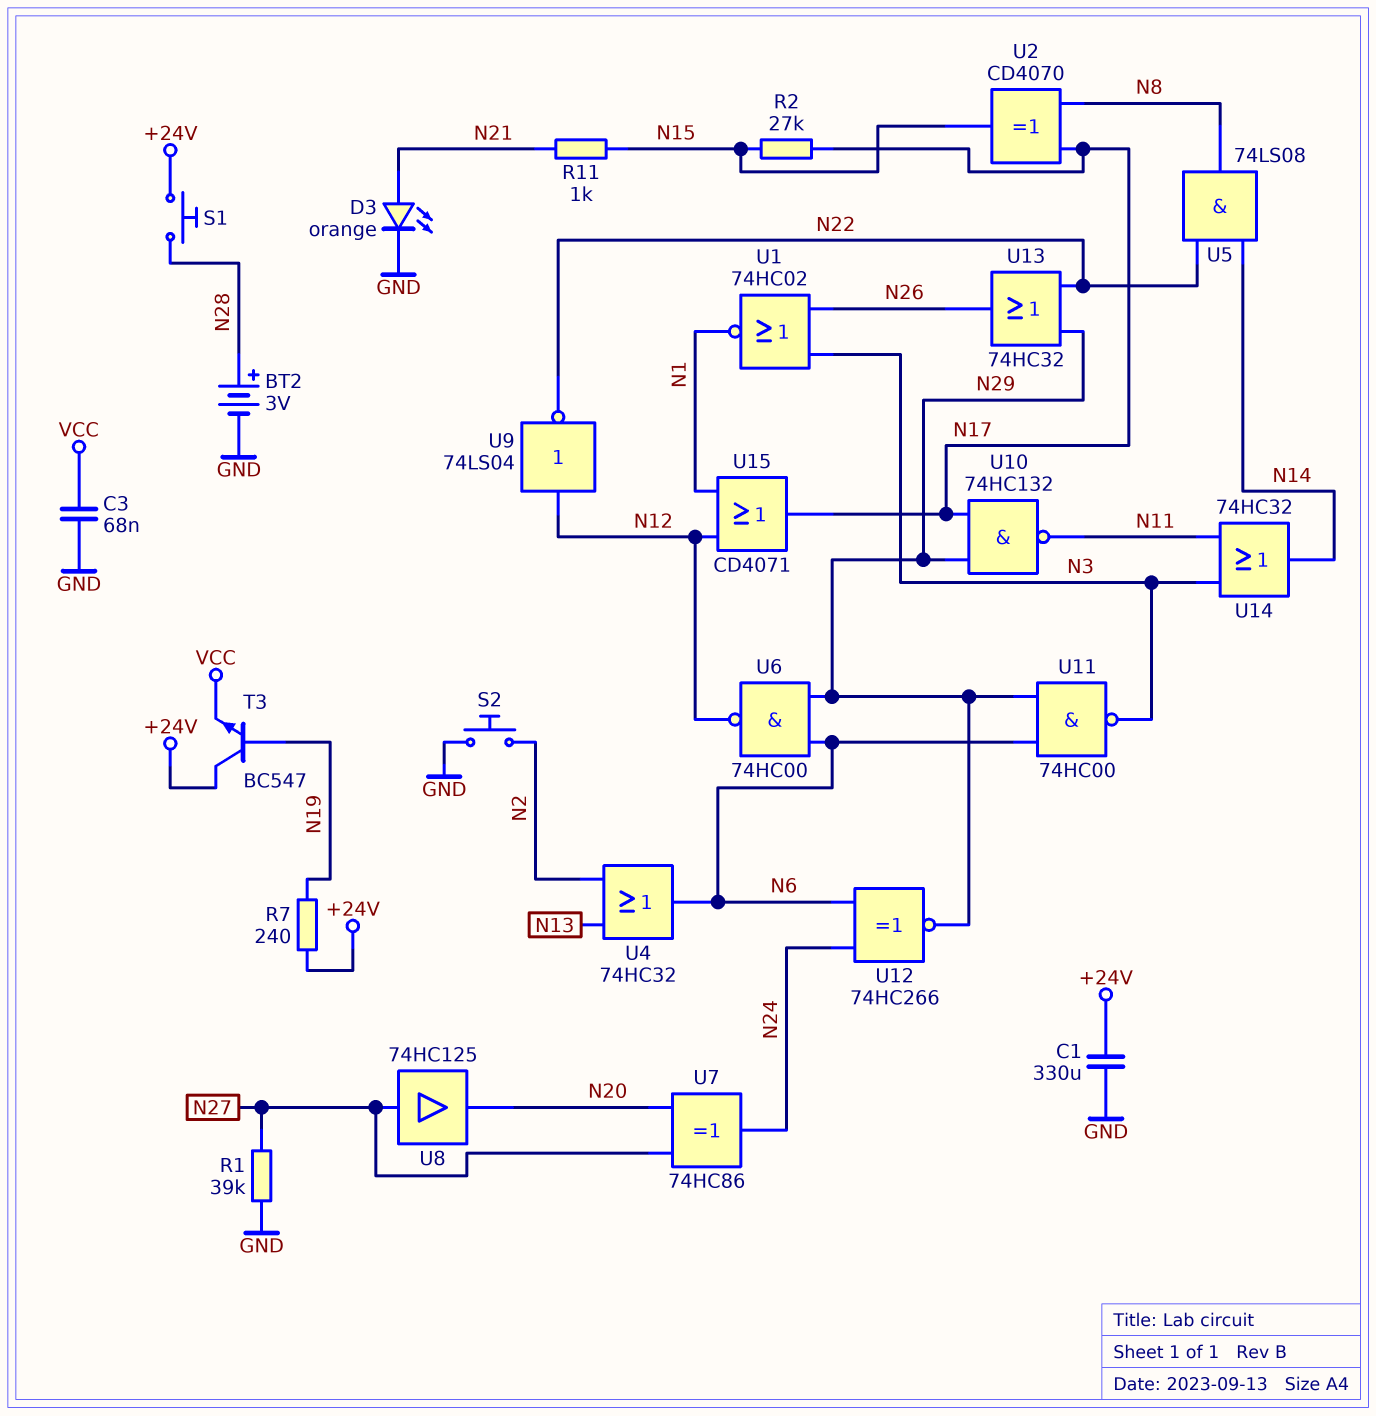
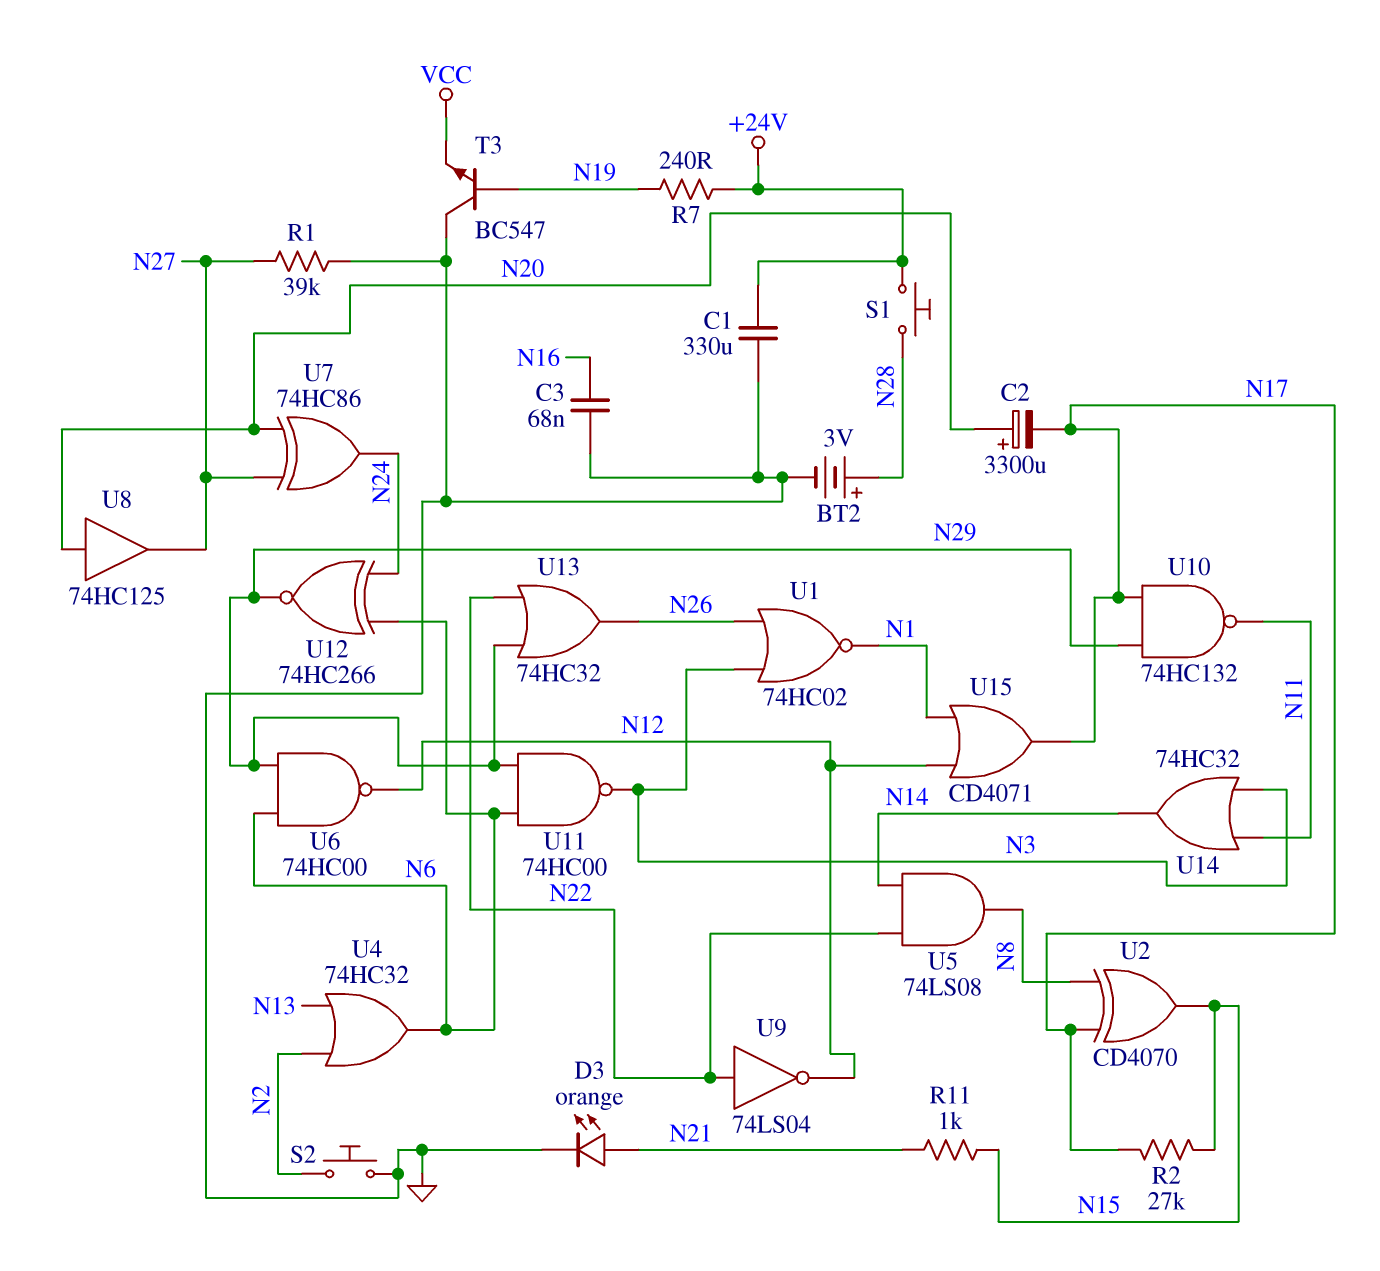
C2: none -> 3300uF (plus N20, minus N17)
C3: 68nF (GND, VCC) -> 68nF (GND, N16)
T3: NPN BC547 (B N19, C +24V, E VCC) -> NPN BC547 (B N19, C GND, E VCC)
U8: buffer 74HC125 (in N27, out N20) -> buffer 74HC125 (in N20, out N27)
U9: NOT 74LS04 (in N12, out N22) -> NOT 74LS04 (in N22, out N12)

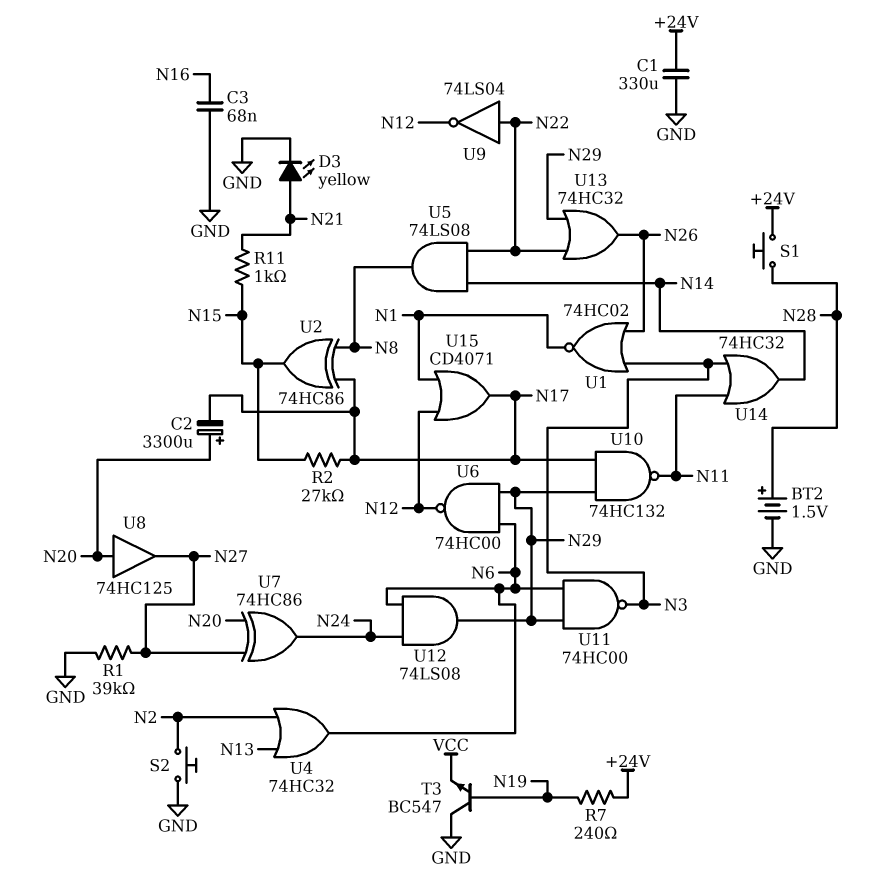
BT2: 3V (plus N28, minus GND) -> 1.5V (plus N28, minus GND)
D3: LED orange (A N21, K GND) -> LED yellow (A N21, K GND)
U2: XOR CD4070 (in N8, in N17, out N15) -> XOR 74HC86 (in N8, in N17, out N15)
U12: XNOR 74HC266 (in N6, in N24, out N29) -> AND 74LS08 (in N6, in N24, out N29)

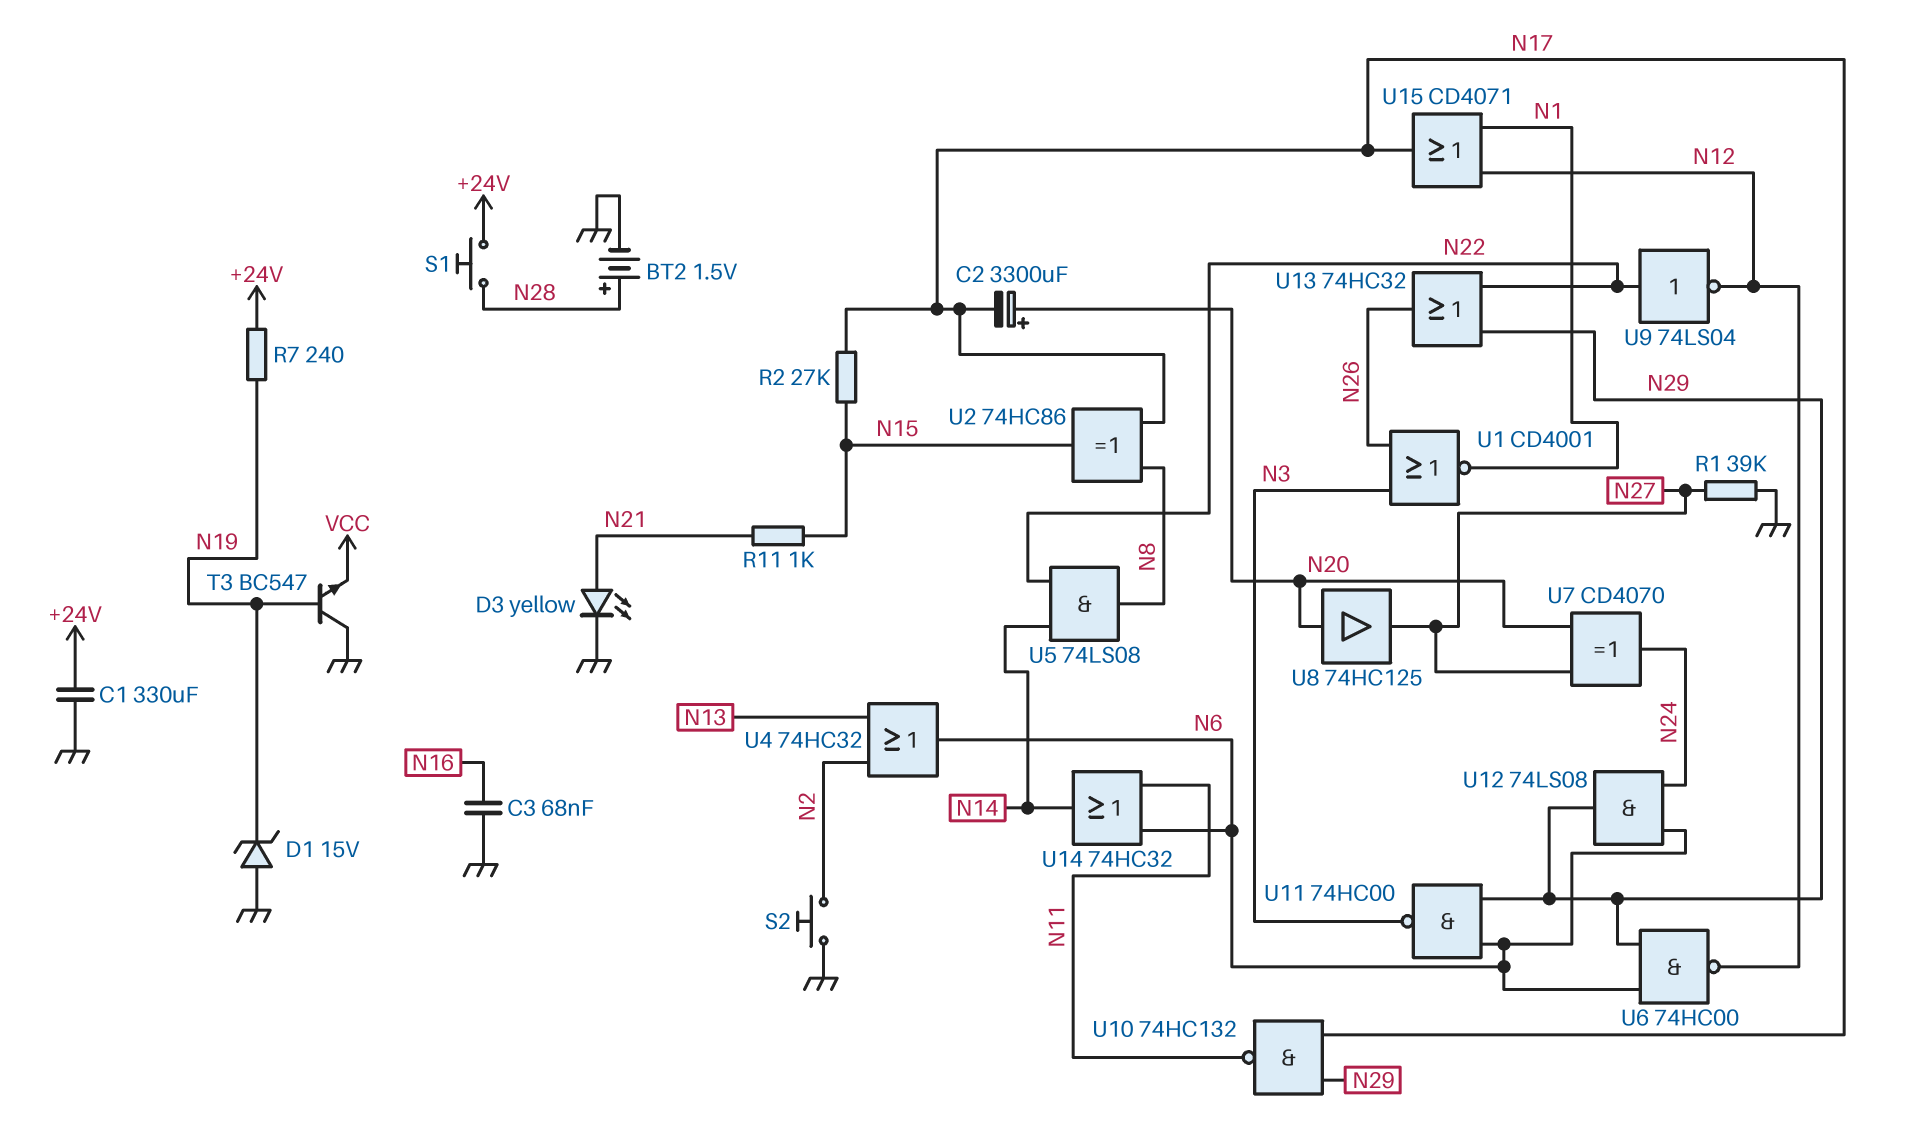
D1: none -> zener 15V (A GND, K N19)
U1: NOR 74HC02 (in N3, in N26, out N1) -> NOR CD4001 (in N3, in N26, out N1)
U7: XOR 74HC86 (in N20, in N27, out N24) -> XOR CD4070 (in N20, in N27, out N24)
U14: OR 74HC32 (in N3, in N11, out N14) -> OR 74HC32 (in N6, in N11, out N14)

